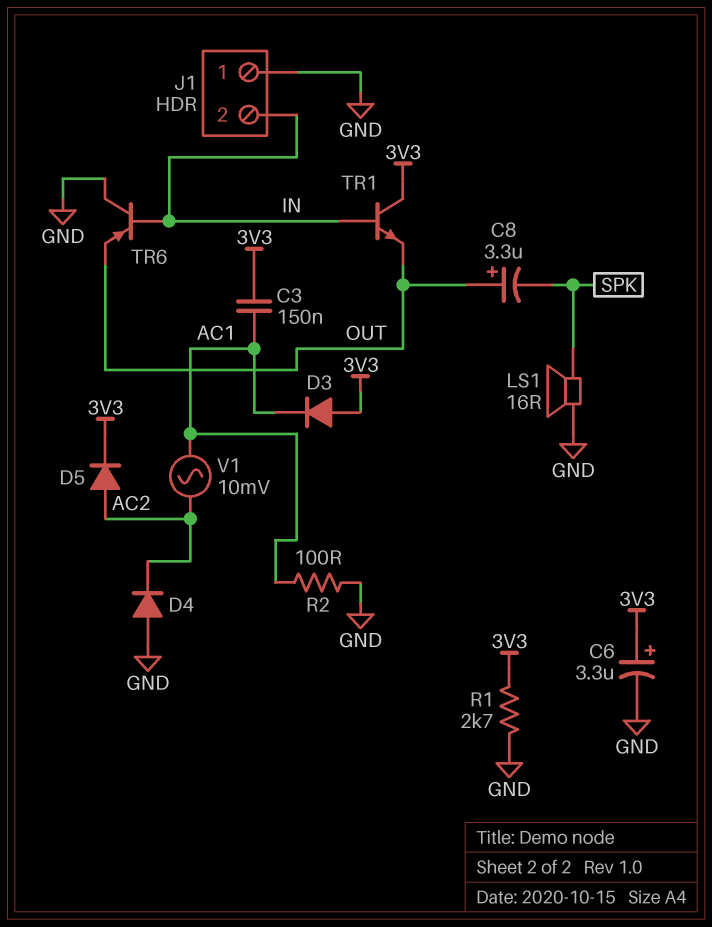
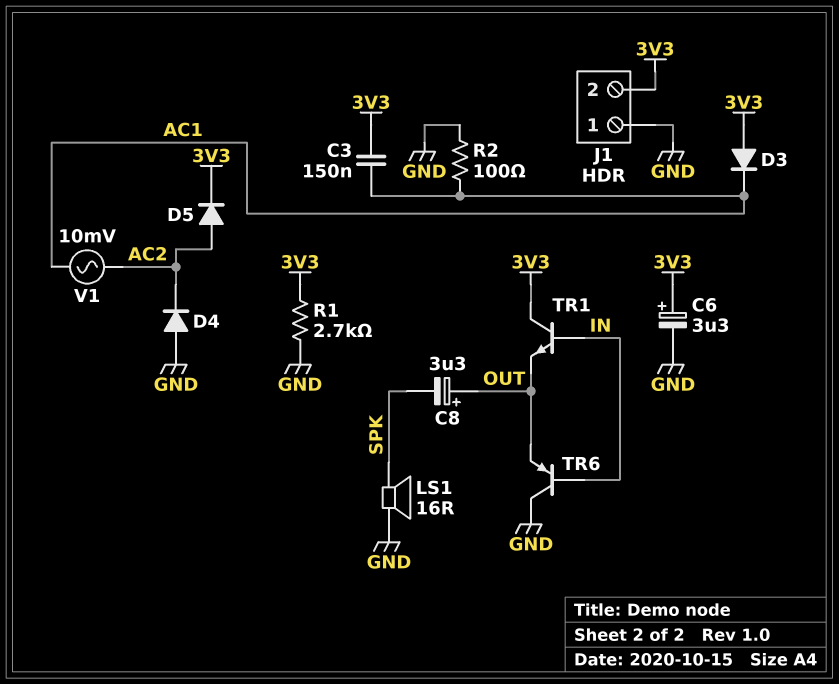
J1 pin 2: IN -> 3V3

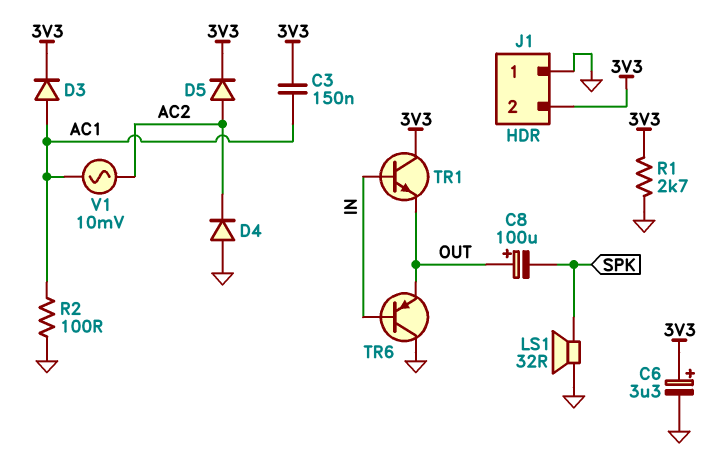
C8: 3.3uF (plus OUT, minus SPK) -> 100uF (plus OUT, minus SPK)
D3: diode (A 3V3, K AC1) -> diode (A AC1, K 3V3)
LS1: speaker 16R (GND, SPK) -> speaker 32R (GND, SPK)

